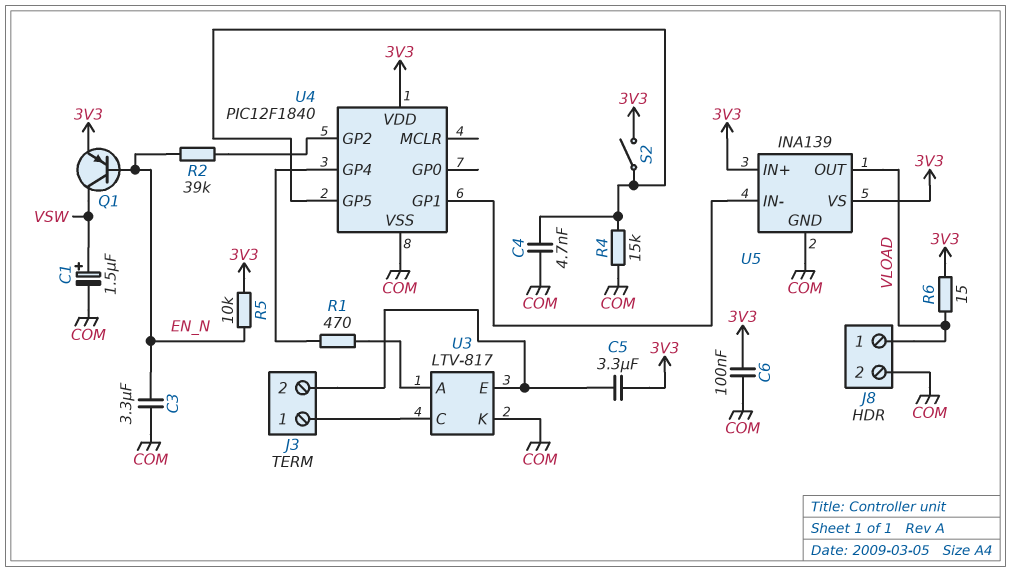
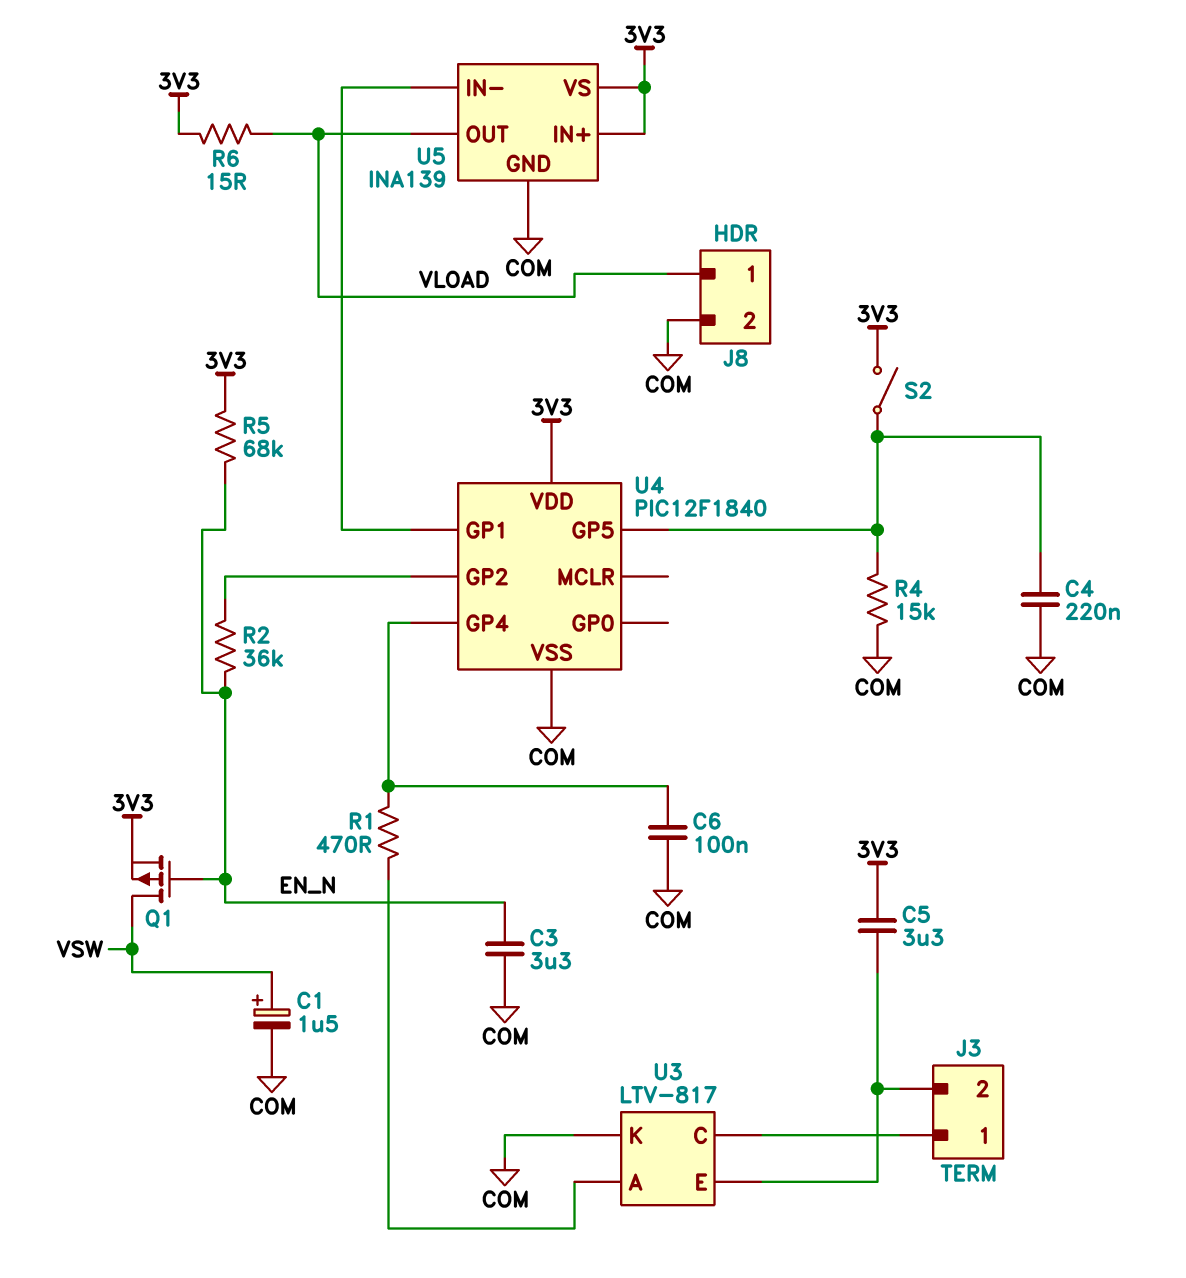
C4: 4.7nF (COM, U4/GP5) -> 220nF (COM, U4/GP5)
C6: 100nF (3V3, COM) -> 100nF (COM, U4/GP4)
Q1: PNP (B EN_N, C VSW, E 3V3) -> PMOS (G EN_N, D VSW, S 3V3)
R2: 39k (EN_N, U4/GP2) -> 36k (EN_N, U4/GP2)
R5: 10k (3V3, EN_N) -> 68k (3V3, EN_N)

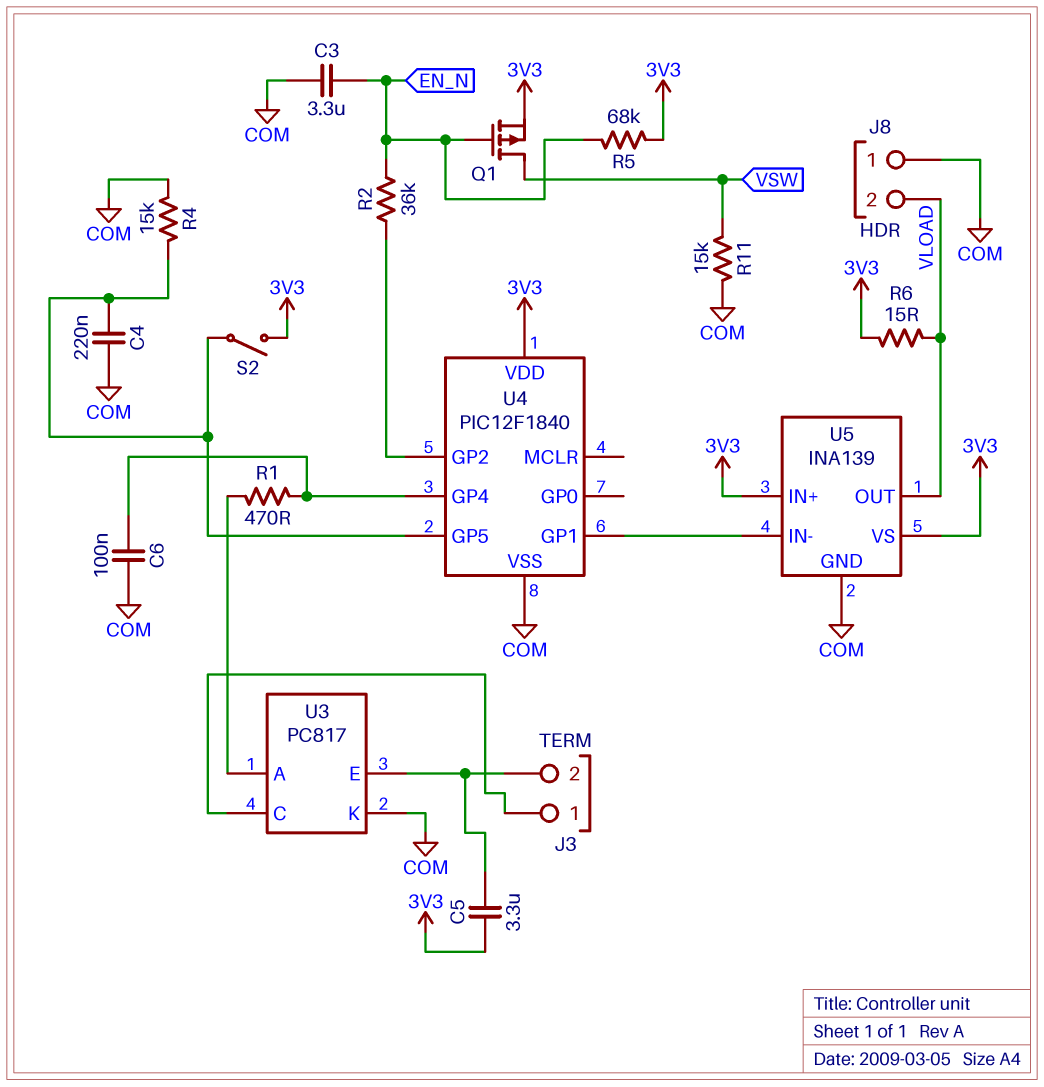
C1: 1.5uF (plus VSW, minus COM) -> none
J8 pin 1: VLOAD -> COM
J8 pin 2: COM -> VLOAD
R11: none -> 15k (COM, VSW)
U3: LTV-817 -> PC817

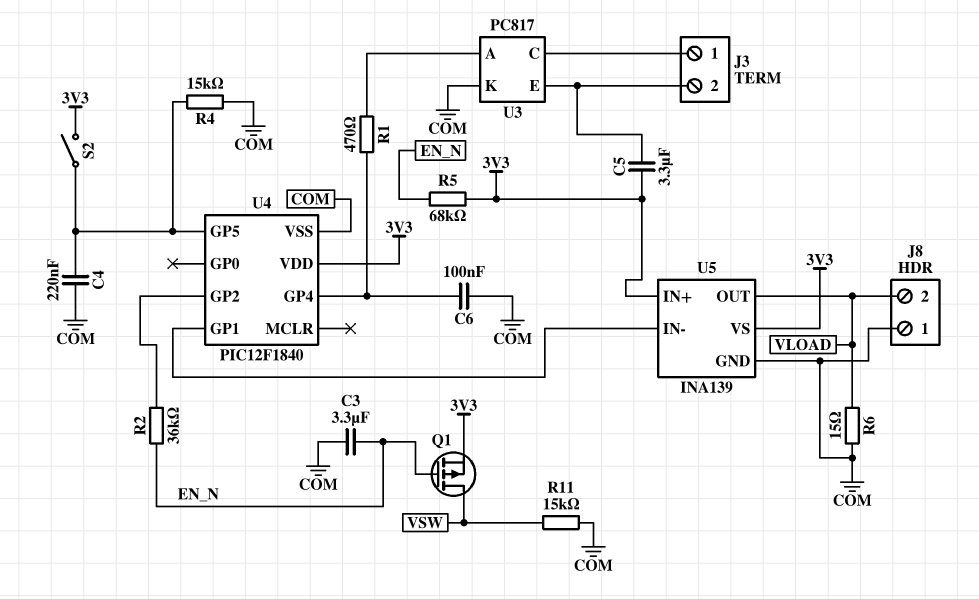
R6: 15 (3V3, VLOAD) -> 15 (COM, VLOAD)

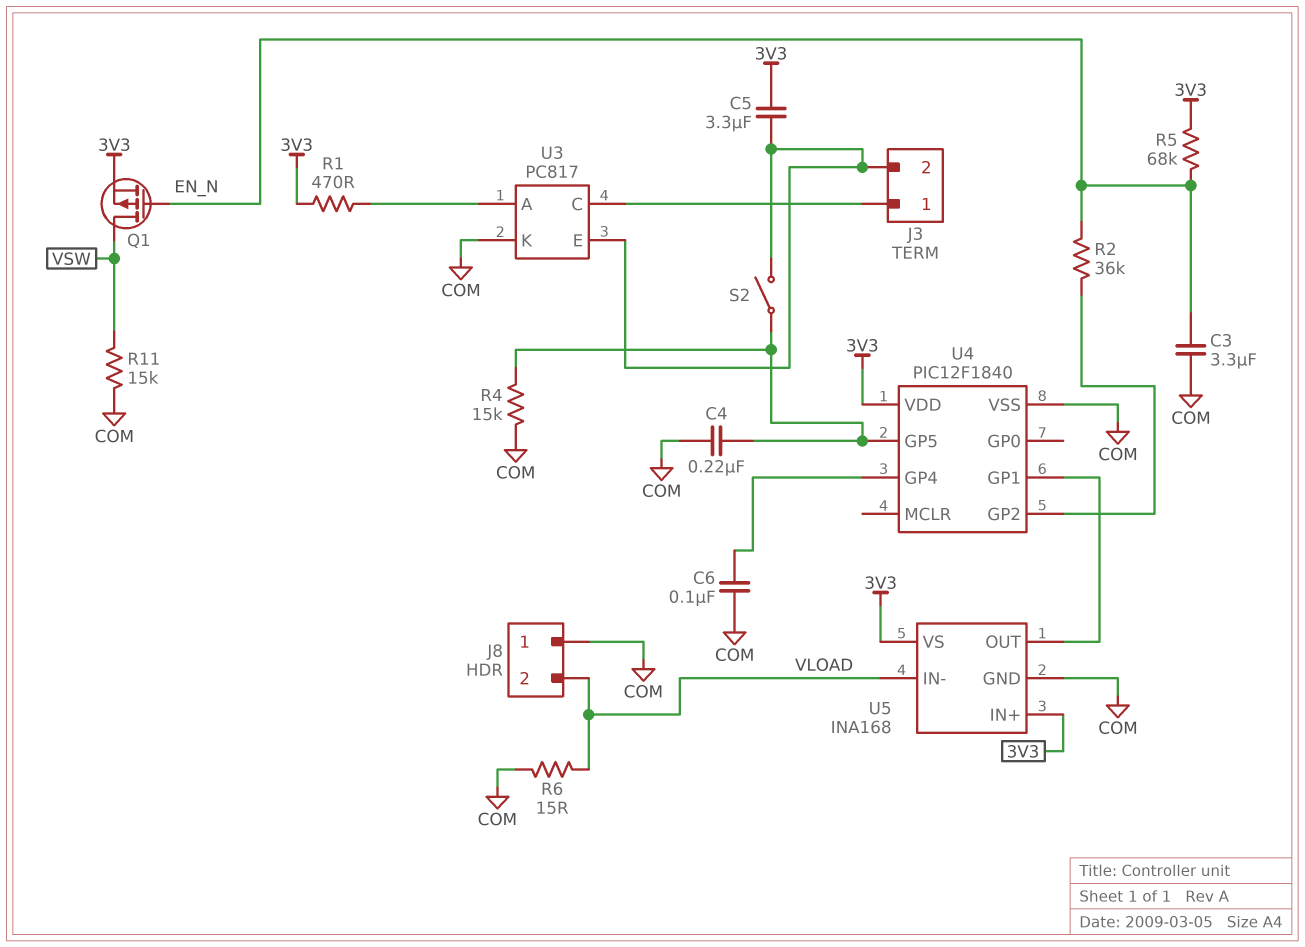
R1: 470 (U3/A, U4/GP4) -> 470 (3V3, U3/A)
S2: switch (3V3, U4/GP5) -> switch (J3/2, U4/GP5)
U5: INA139 -> INA168
U5 pin IN-: U4/GP1 -> VLOAD
U5 pin OUT: VLOAD -> U4/GP1

